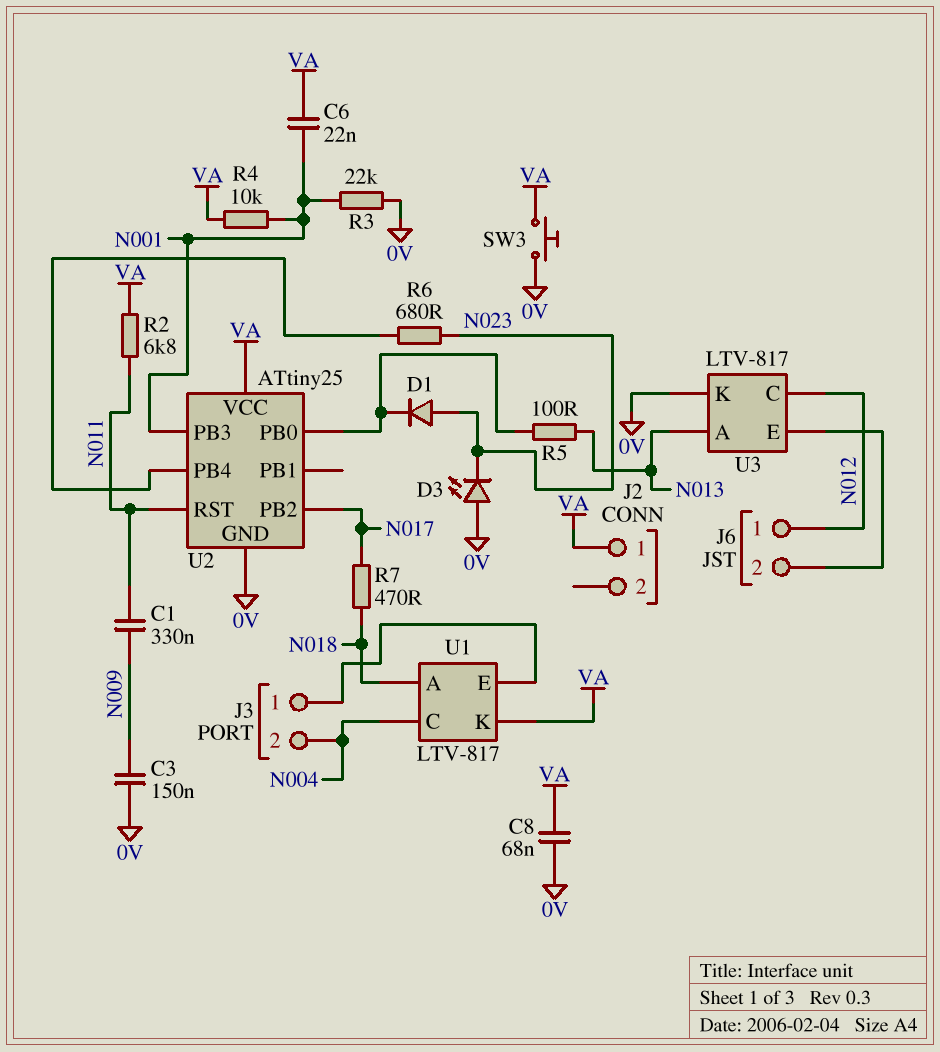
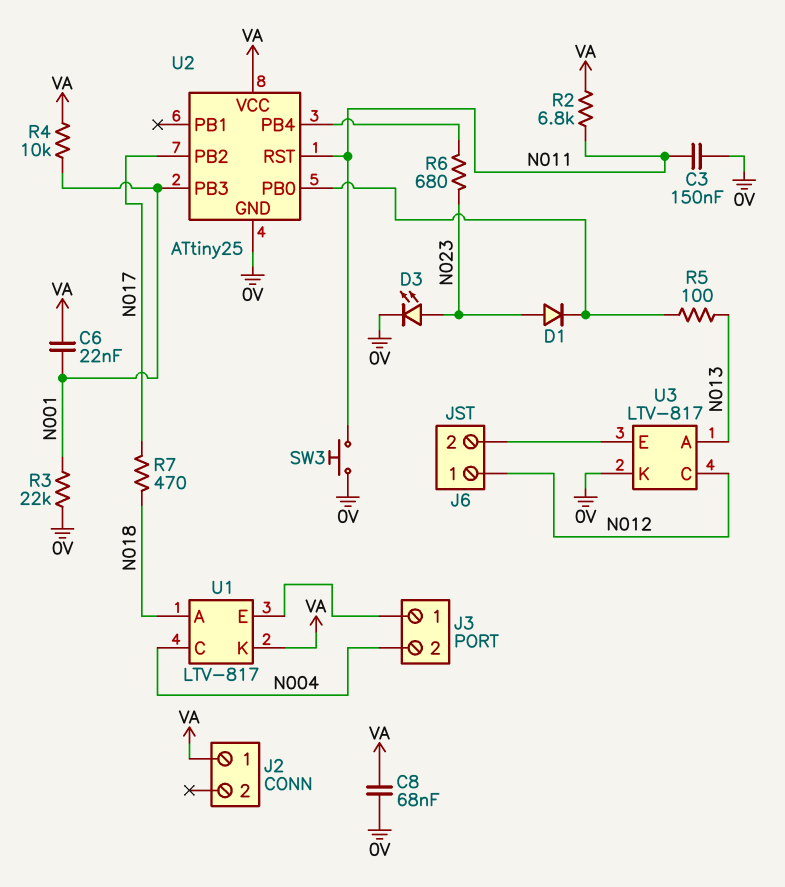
C1: 330nF (N009, N011) -> none
C3: 150nF (0V, N009) -> 150nF (0V, N011)
D3: LED (A 0V, K N023) -> LED (A N023, K 0V)
SW3: button (0V, VA) -> button (0V, N011)

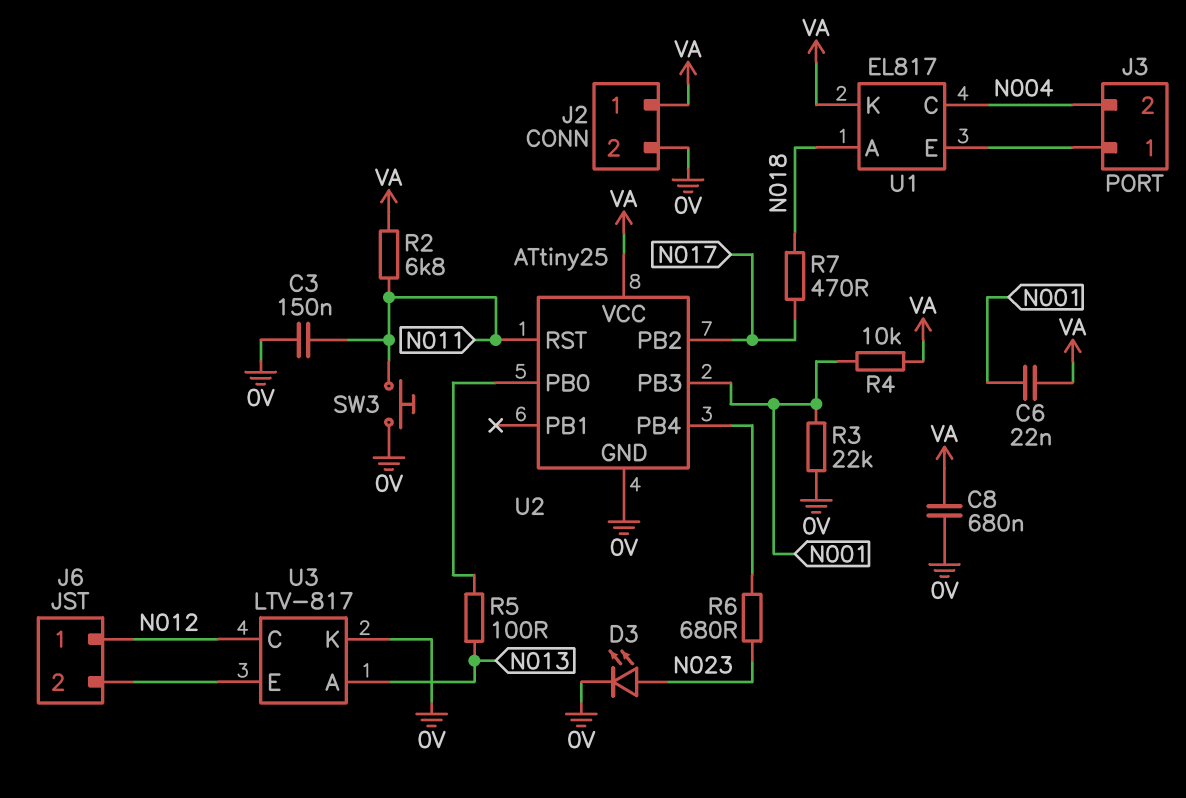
C8: 68nF (0V, VA) -> 680nF (0V, VA)
D1: diode (A N023, K U2/PB0) -> none
J2 pin 2: none -> 0V
U1: LTV-817 -> EL817

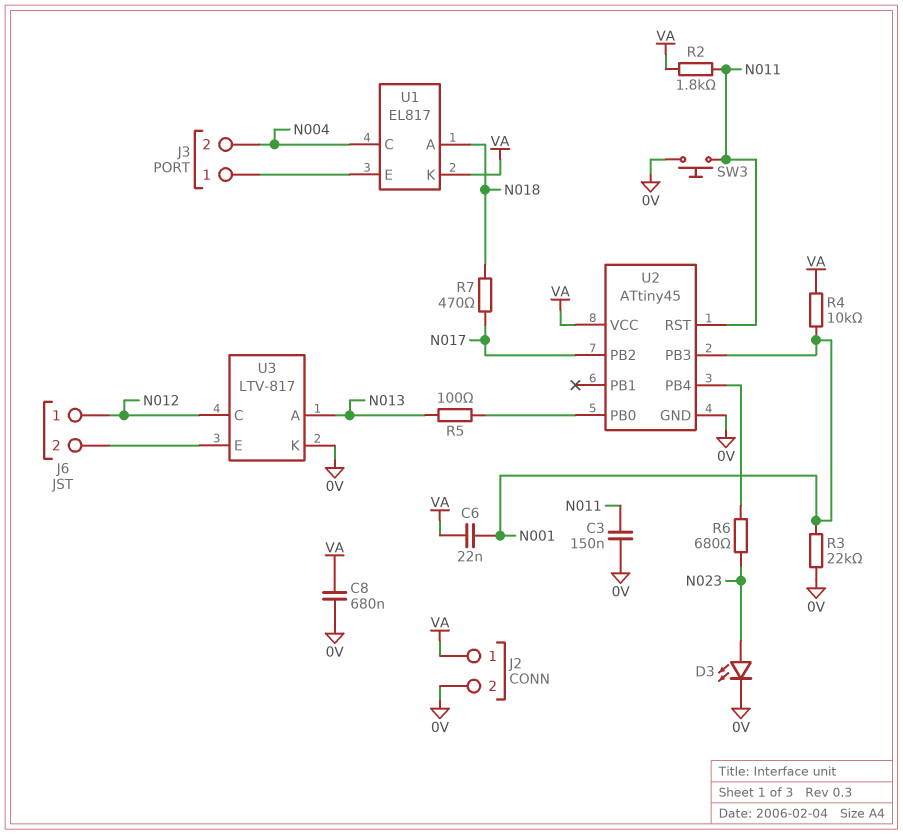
R2: 6.8k (N011, VA) -> 1.8k (N011, VA)
U2: ATtiny25 -> ATtiny45

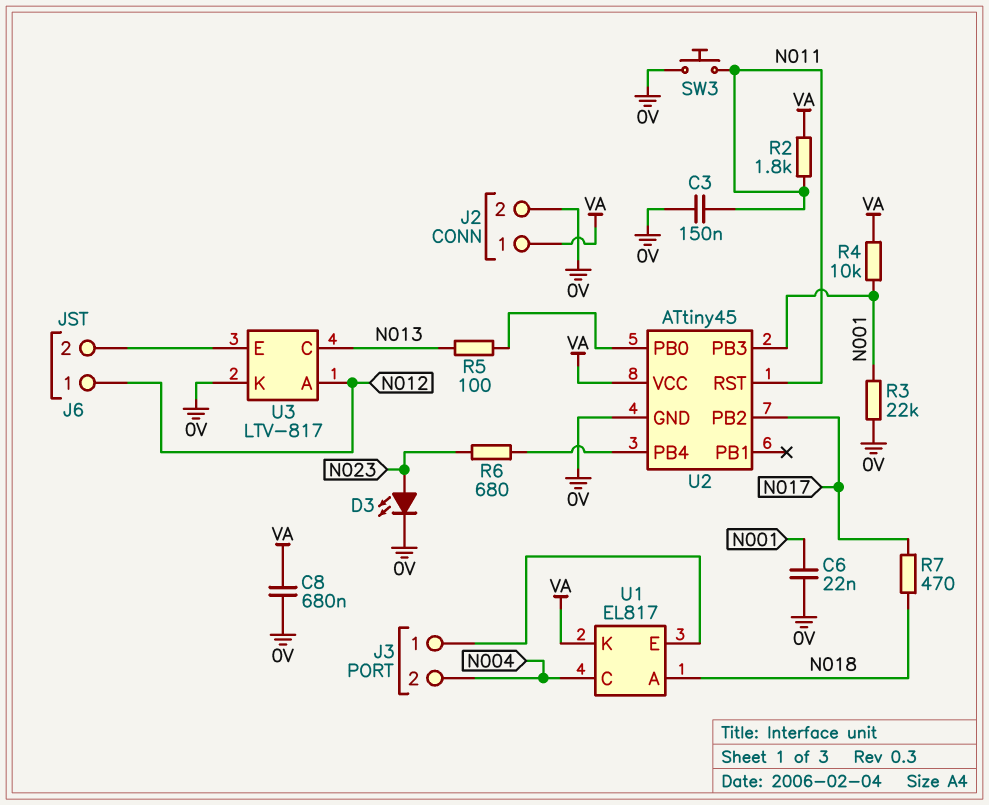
C6: 22nF (N001, VA) -> 22nF (0V, N001)
U3 pin A: N013 -> N012
U3 pin C: N012 -> N013

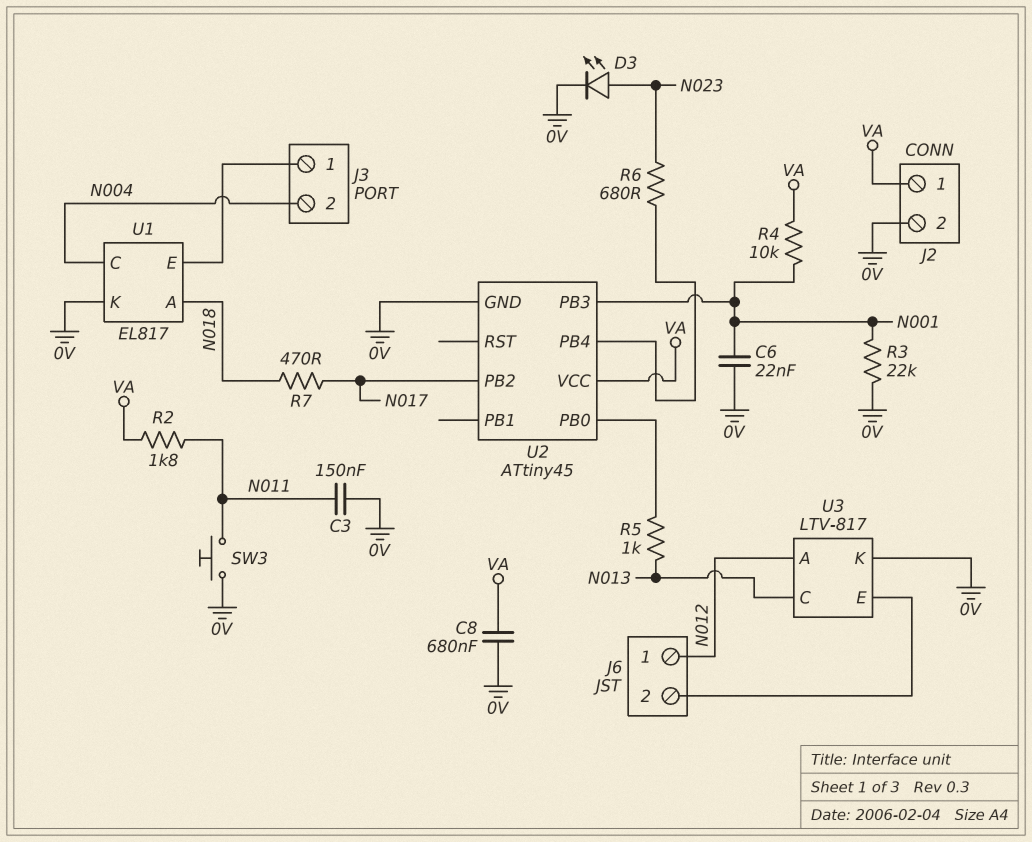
R5: 100 (N013, U2/PB0) -> 1k (N013, U2/PB0)
U1 pin K: VA -> 0V
U2 pin RST: N011 -> none

